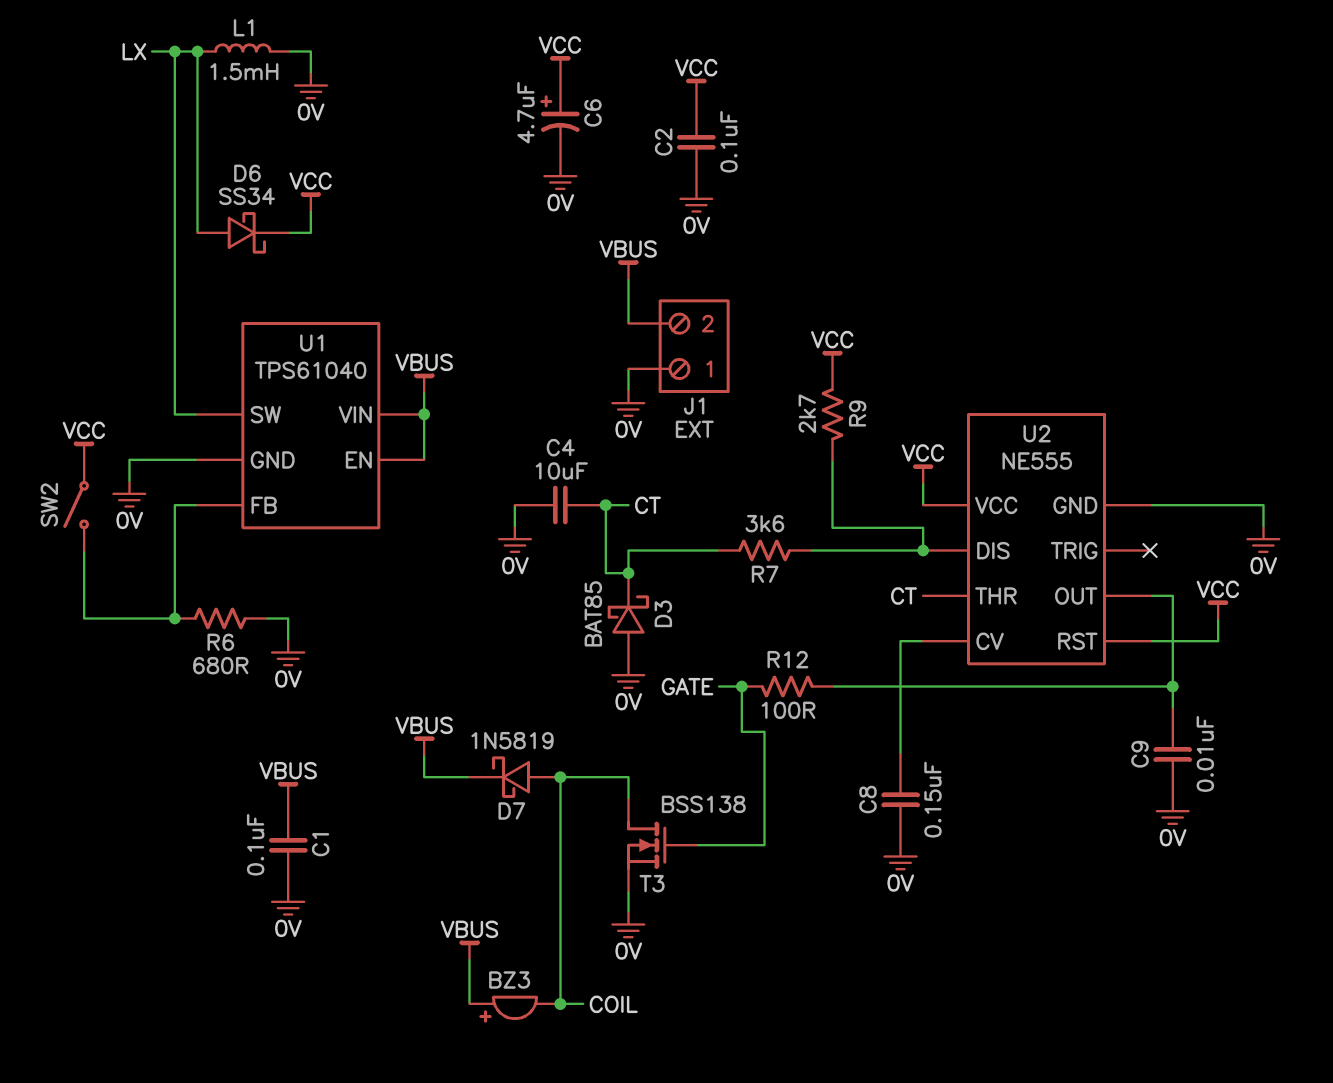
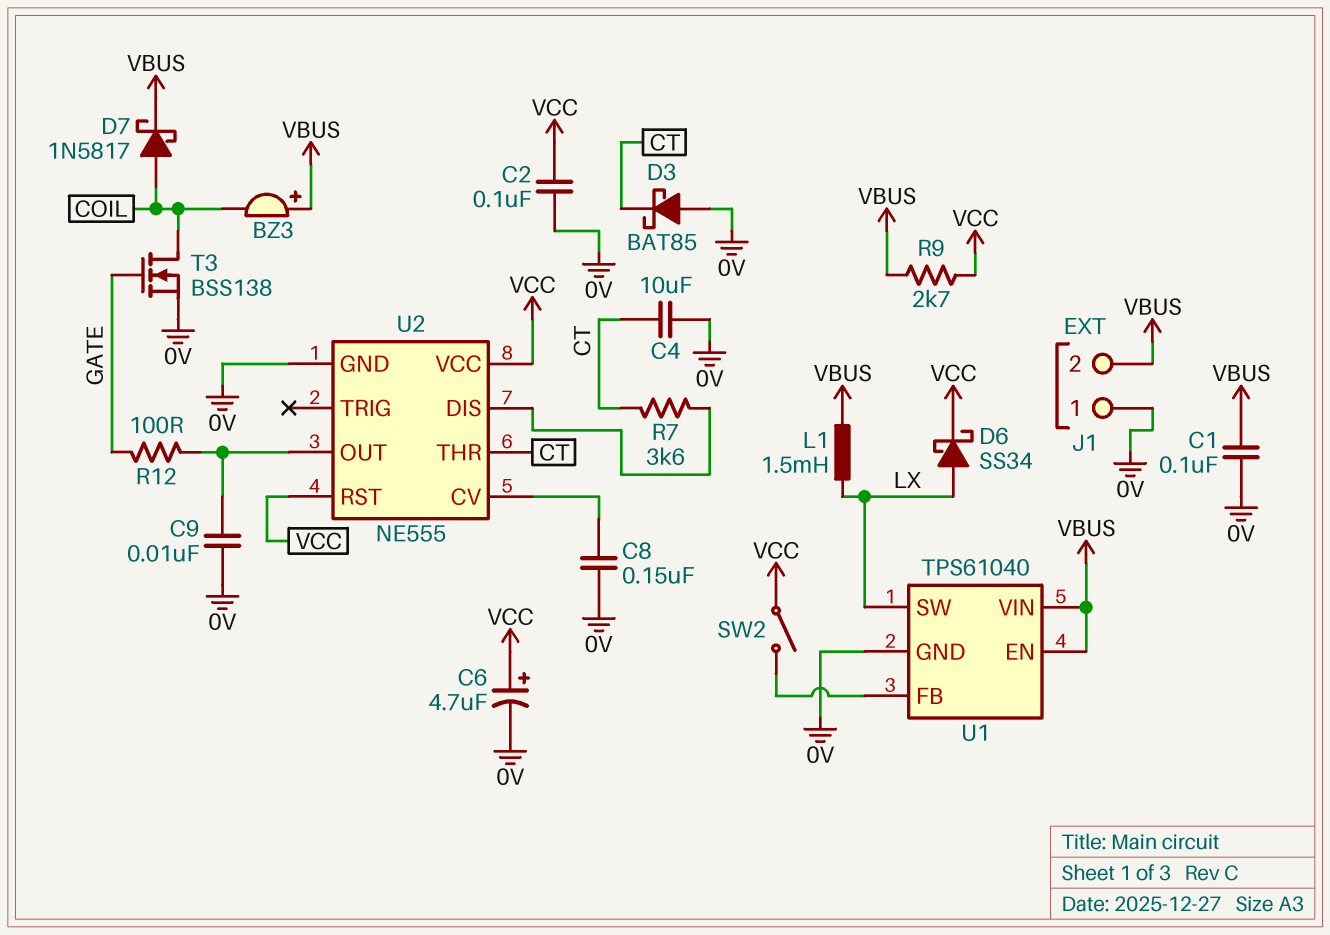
D7: schottky 1N5819 (A COIL, K VBUS) -> schottky 1N5817 (A COIL, K VBUS)
L1: 1.5mH (0V, LX) -> 1.5mH (LX, VBUS)
R6: 680 (0V, U1/FB) -> none
R9: 2.7k (U2/DIS, VCC) -> 2.7k (VBUS, VCC)

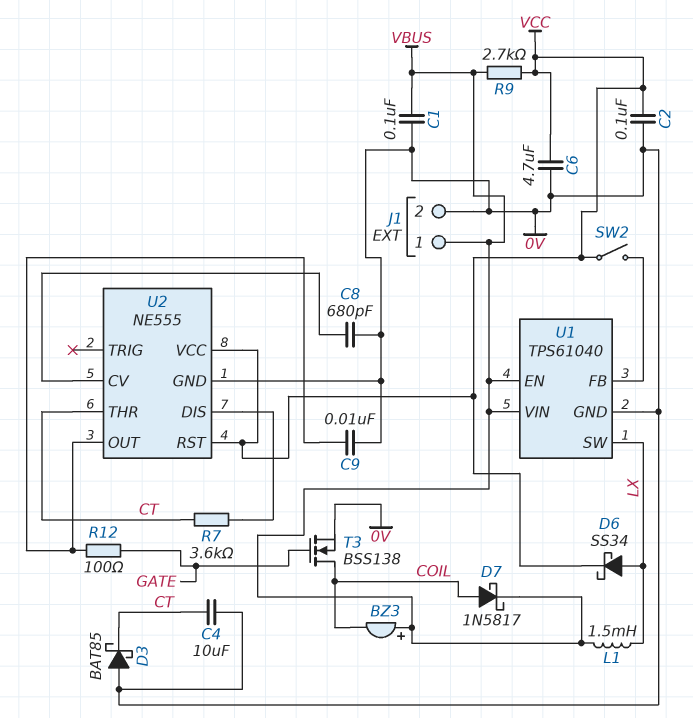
C6: 4.7uF (plus VCC, minus 0V) -> 4.7uF (0V, VCC)
C8: 150nF (0V, U2/CV) -> 680pF (0V, U2/CV)
J1 pin 1: 0V -> VBUS
J1 pin 2: VBUS -> 0V

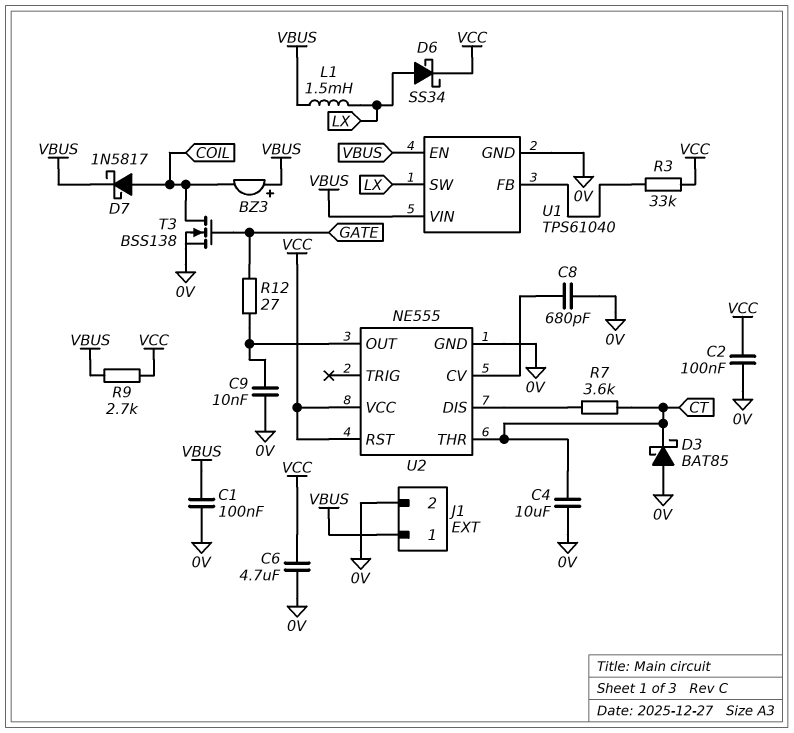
R3: none -> 33k (U1/FB, VCC)
R12: 100 (GATE, U2/OUT) -> 27 (GATE, U2/OUT)
SW2: switch (U1/FB, VCC) -> none

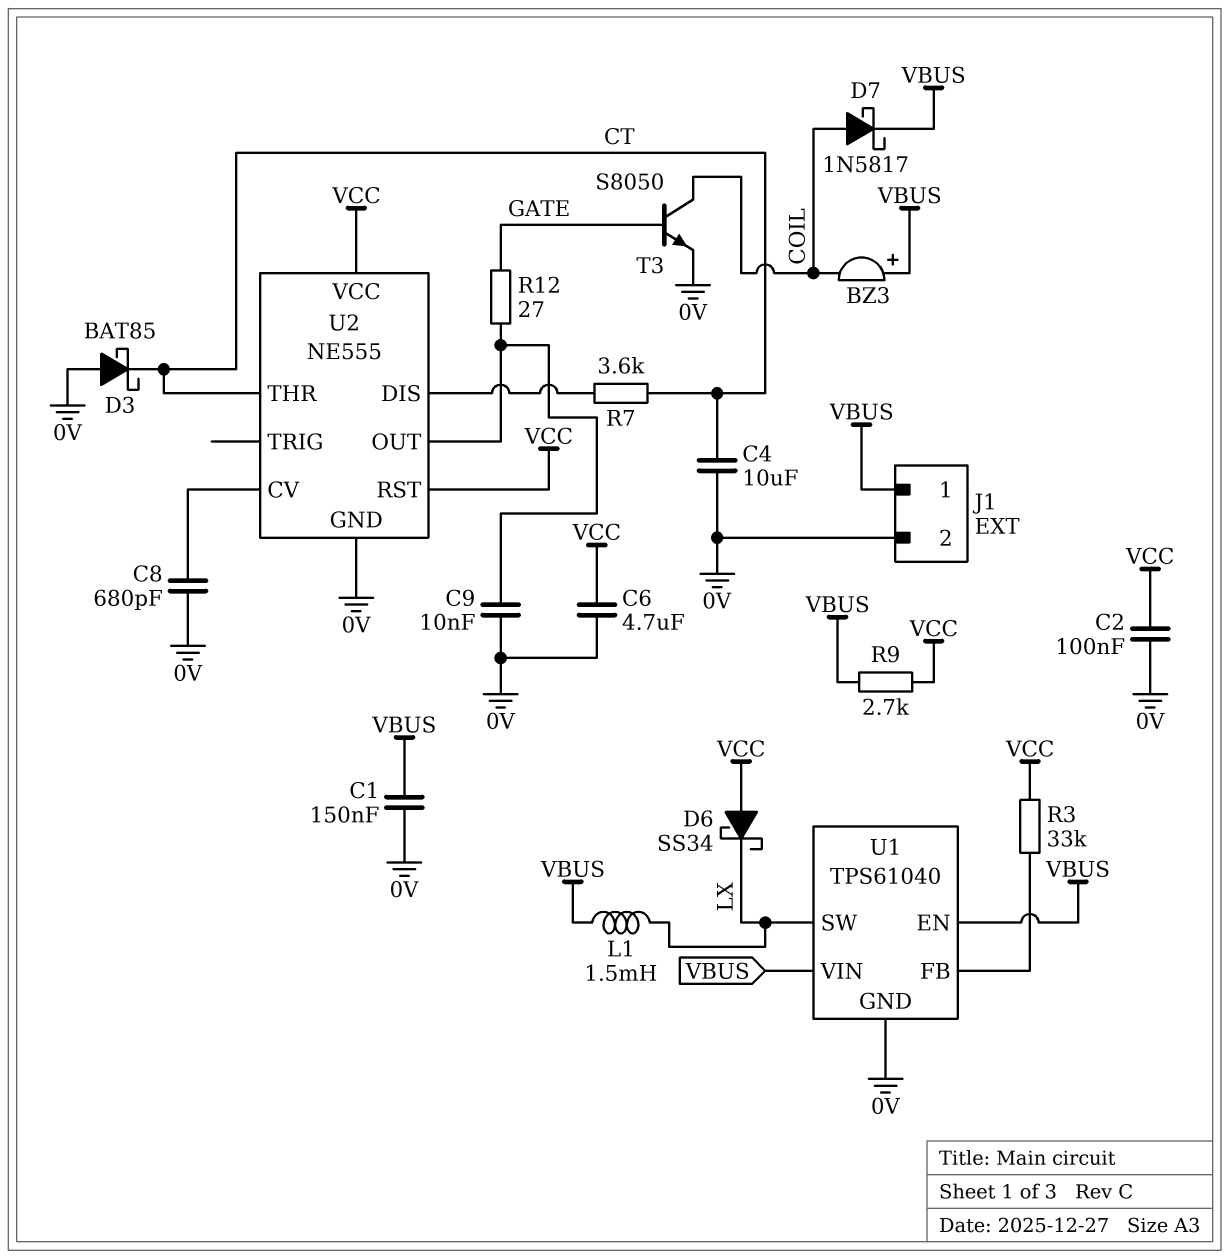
C1: 100nF (0V, VBUS) -> 150nF (0V, VBUS)
D6: schottky SS34 (A LX, K VCC) -> schottky SS34 (A VCC, K LX)
T3: NMOS BSS138 (G GATE, D COIL, S 0V) -> NPN S8050 (B GATE, C COIL, E 0V)

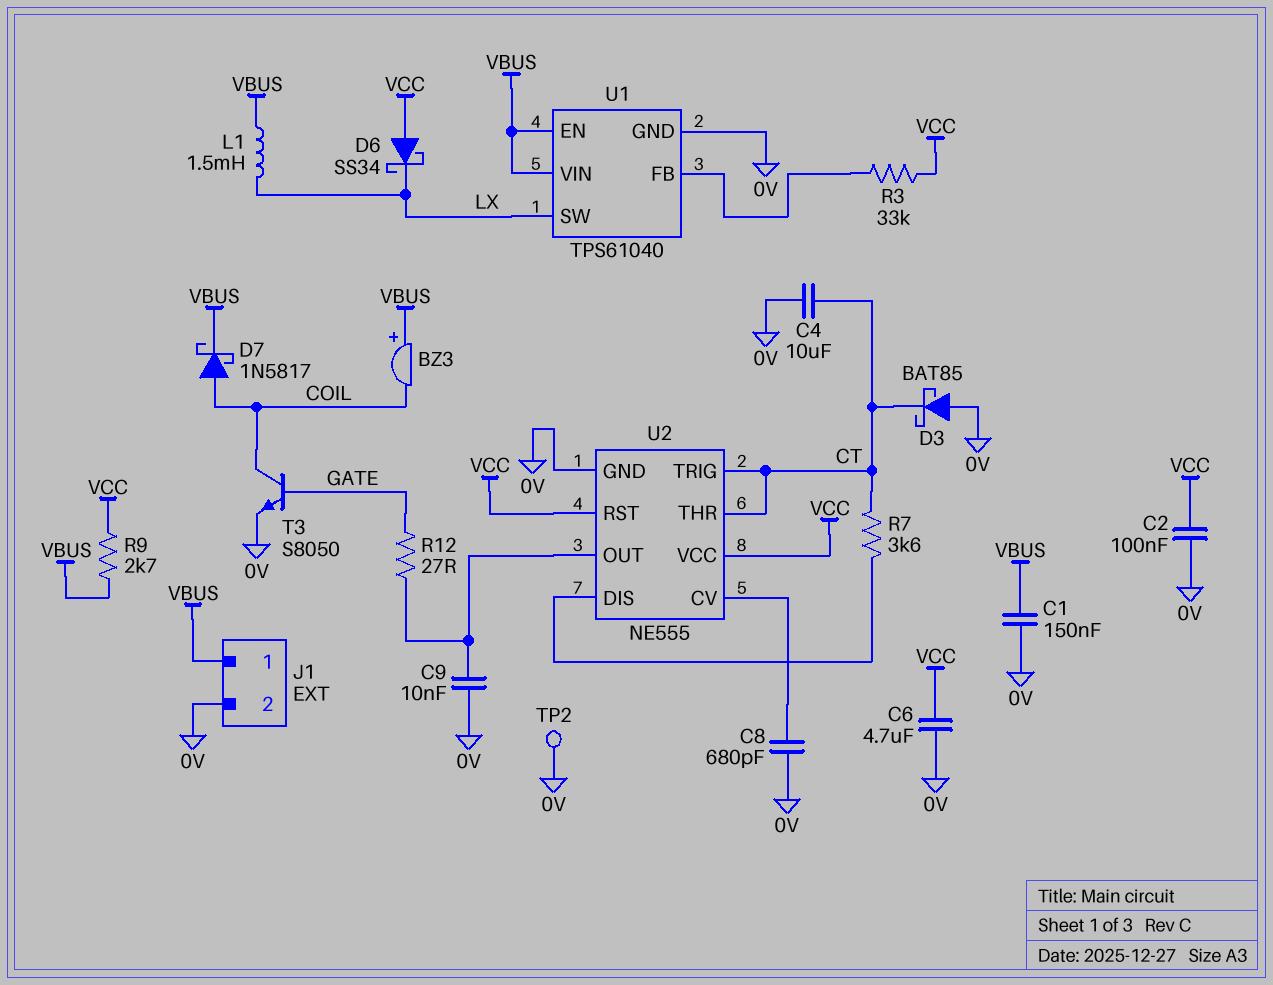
TP2: none -> test point (0V)
U2 pin TRIG: none -> CT

